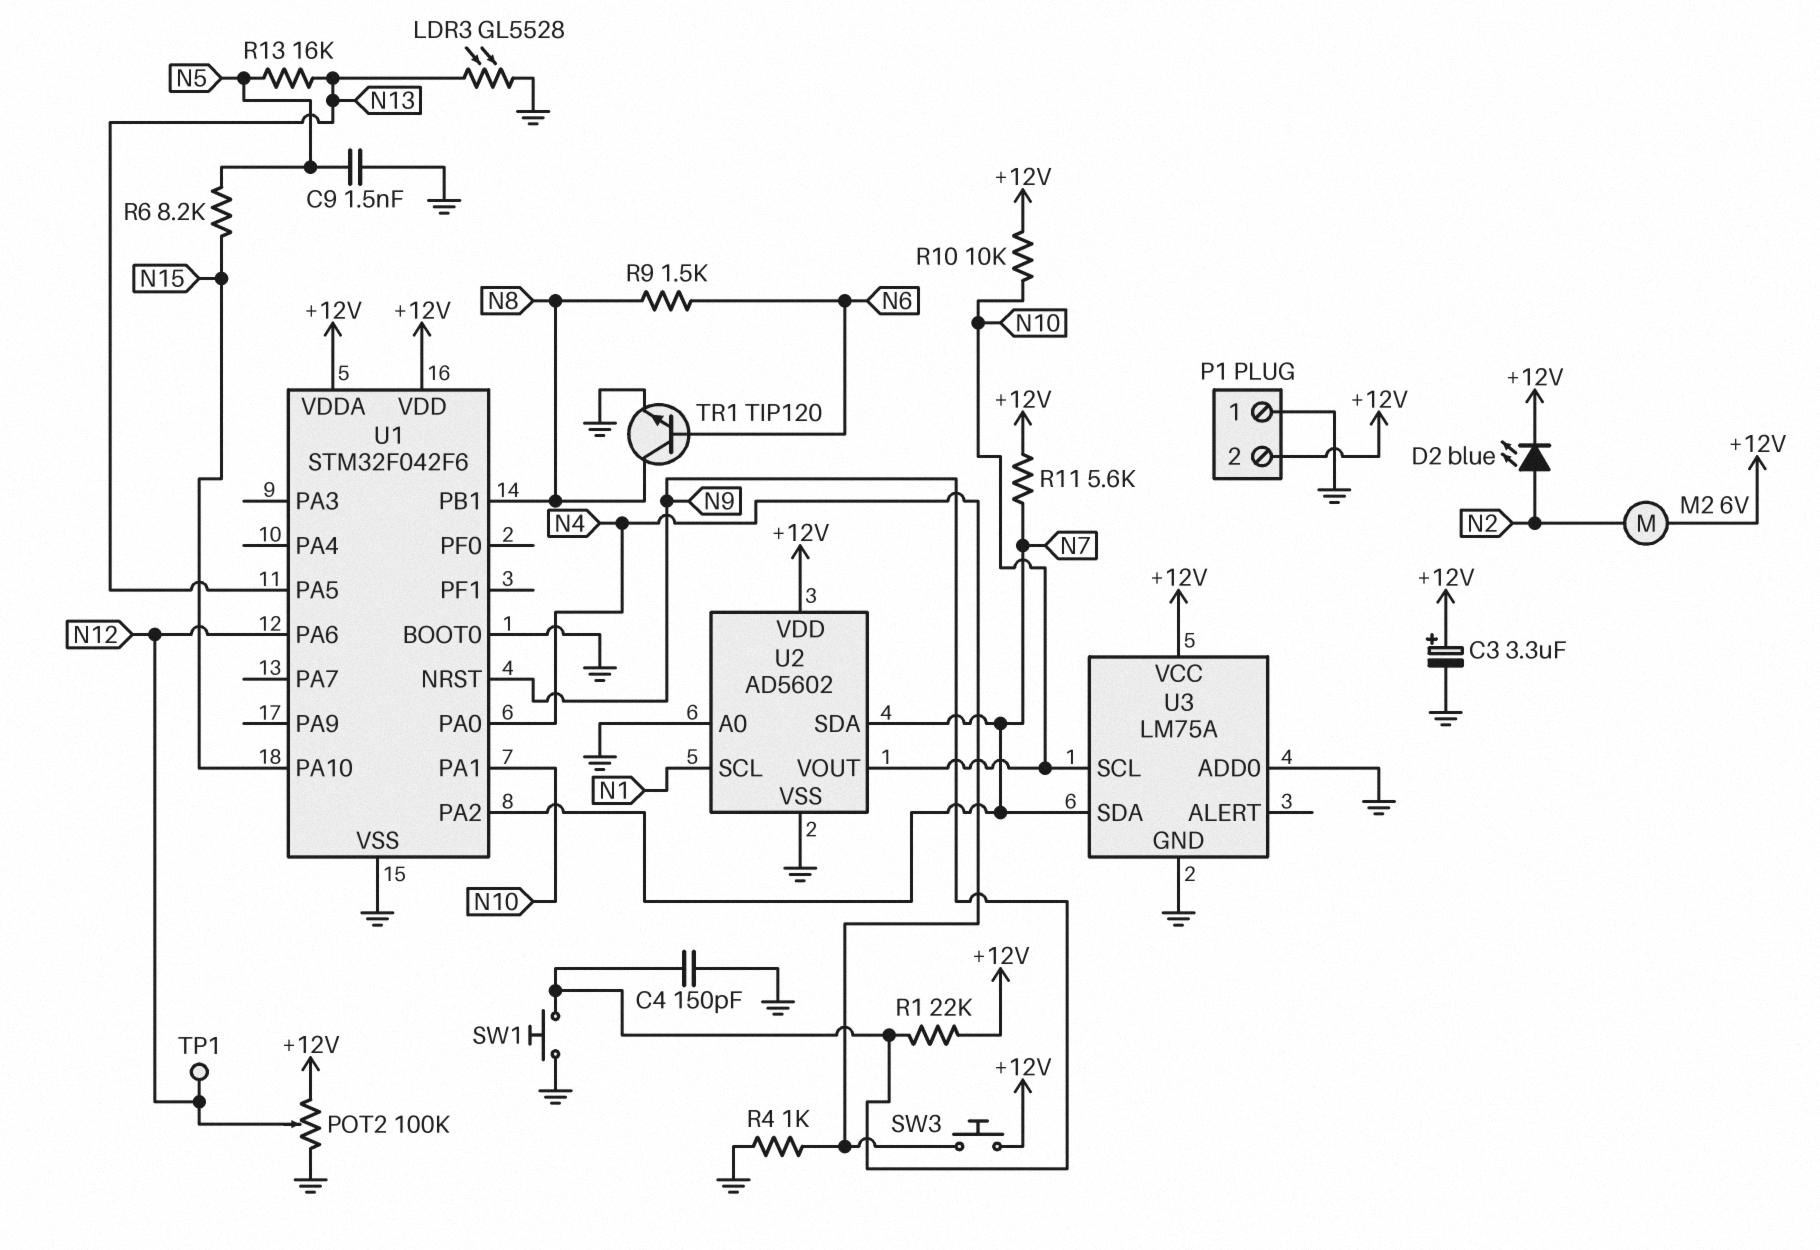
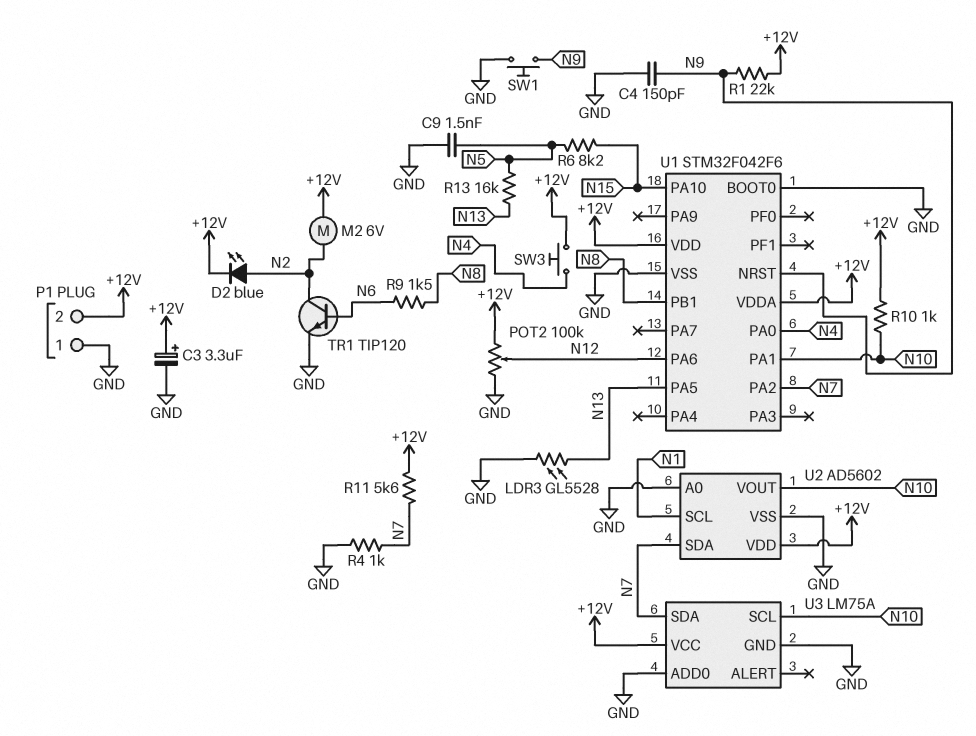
R4: 1k (GND, N4) -> 1k (GND, N7)
R10: 10k (+12V, N10) -> 1k (+12V, N10)
TP1: test point (N12) -> none
TR1: NPN TIP120 (B N6, C N8, E GND) -> NPN TIP120 (B N6, C N2, E GND)

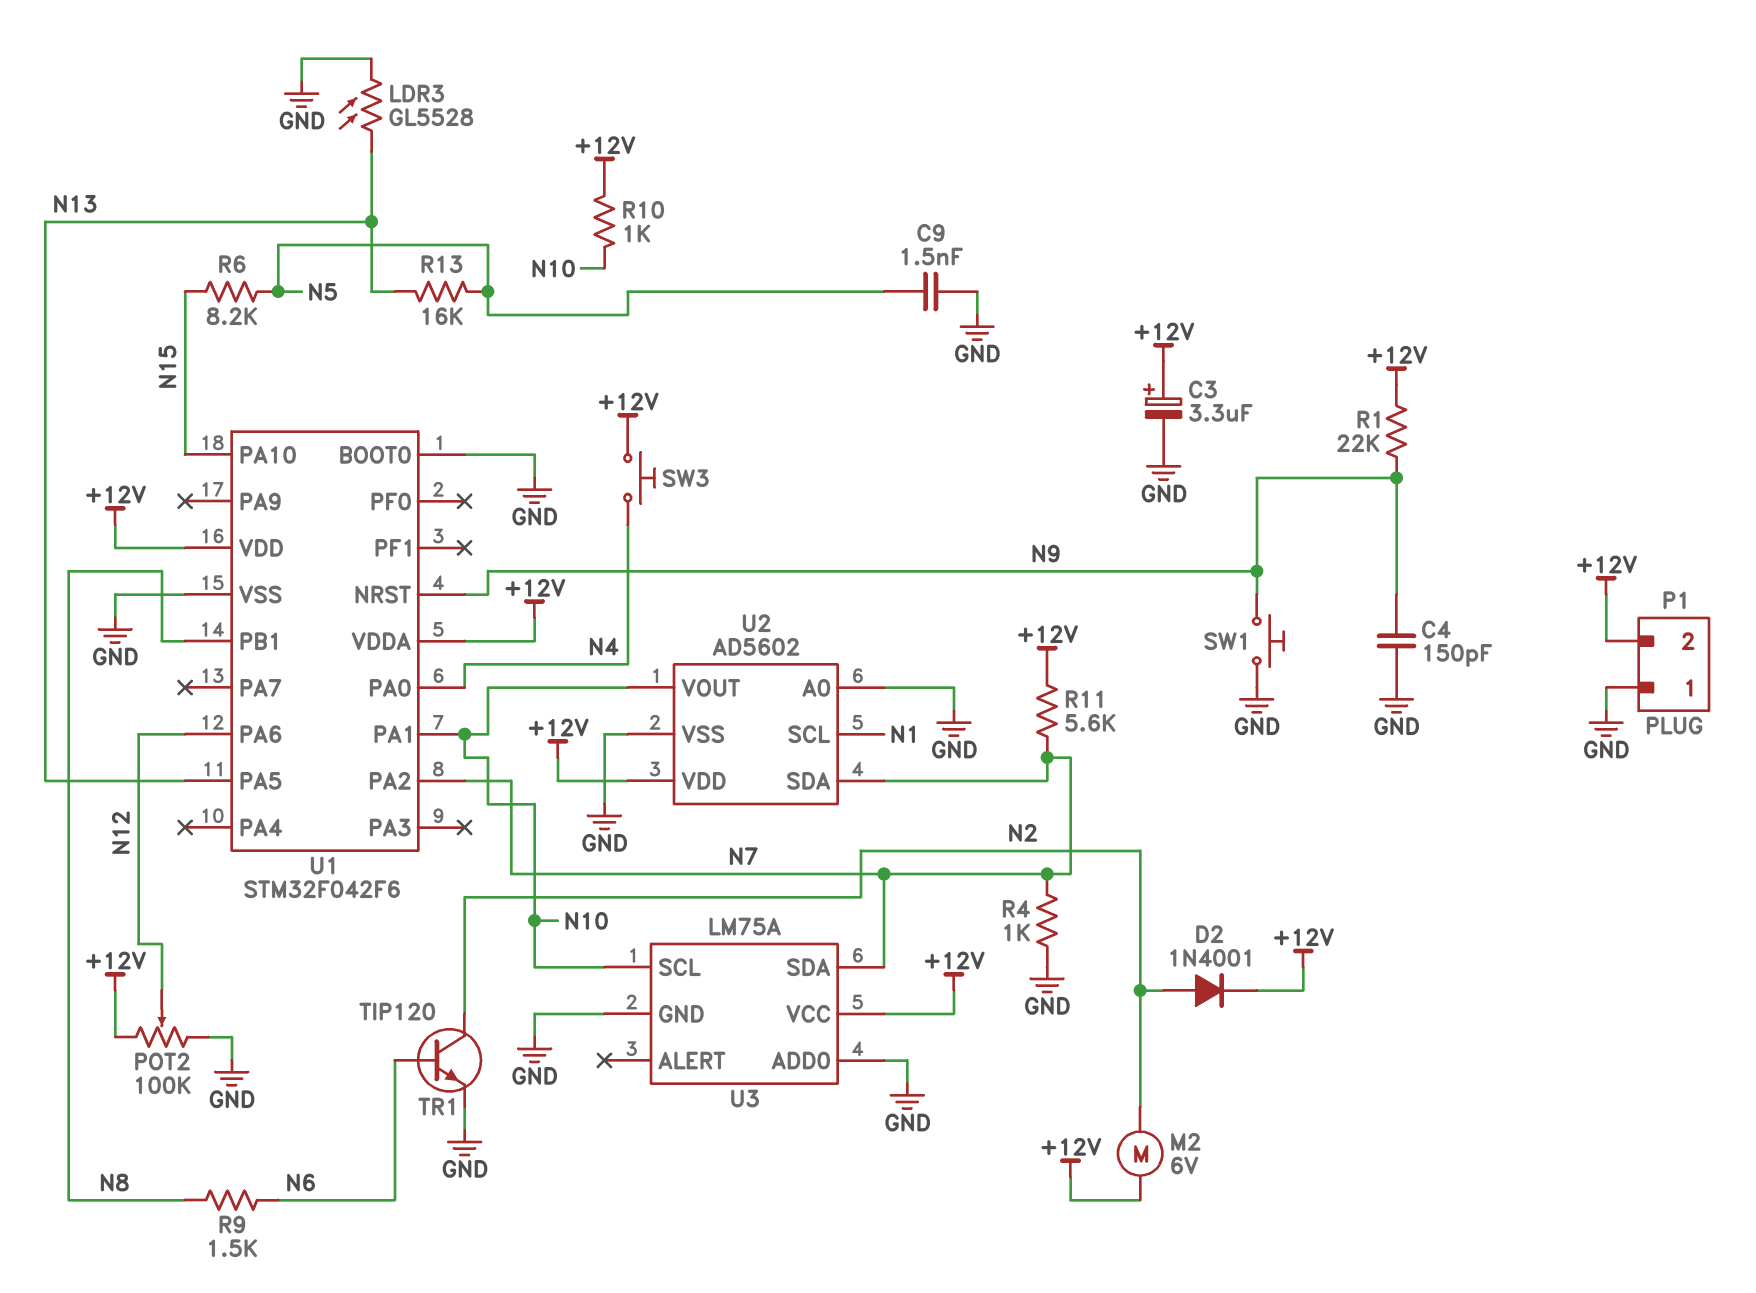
D2: LED blue (A N2, K +12V) -> diode 1N4001 (A N2, K +12V)

